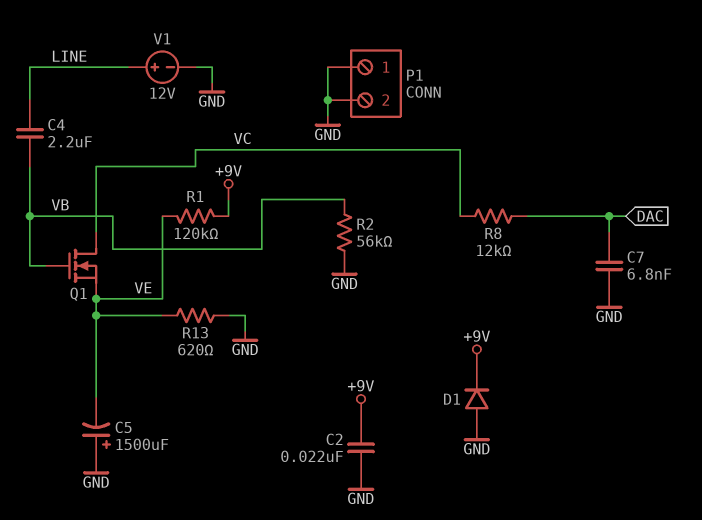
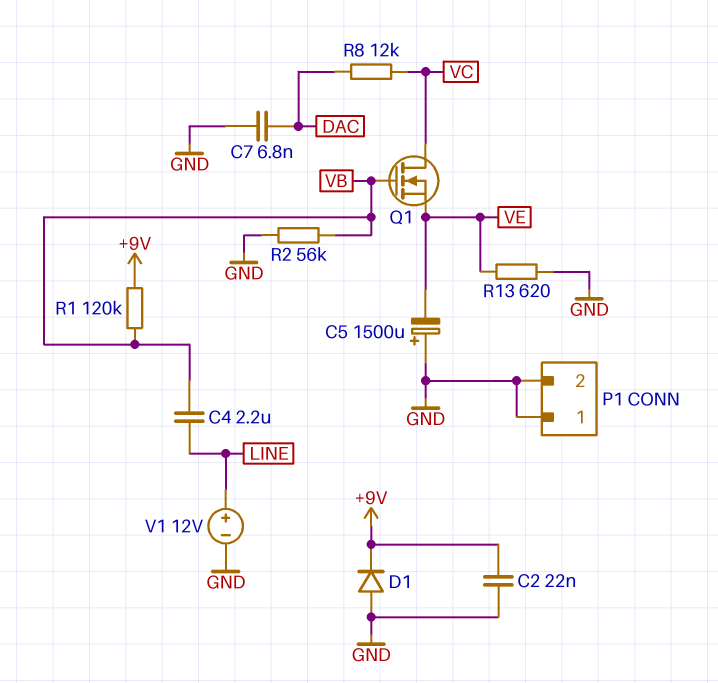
R1: 120k (+9V, VE) -> 120k (+9V, VB)

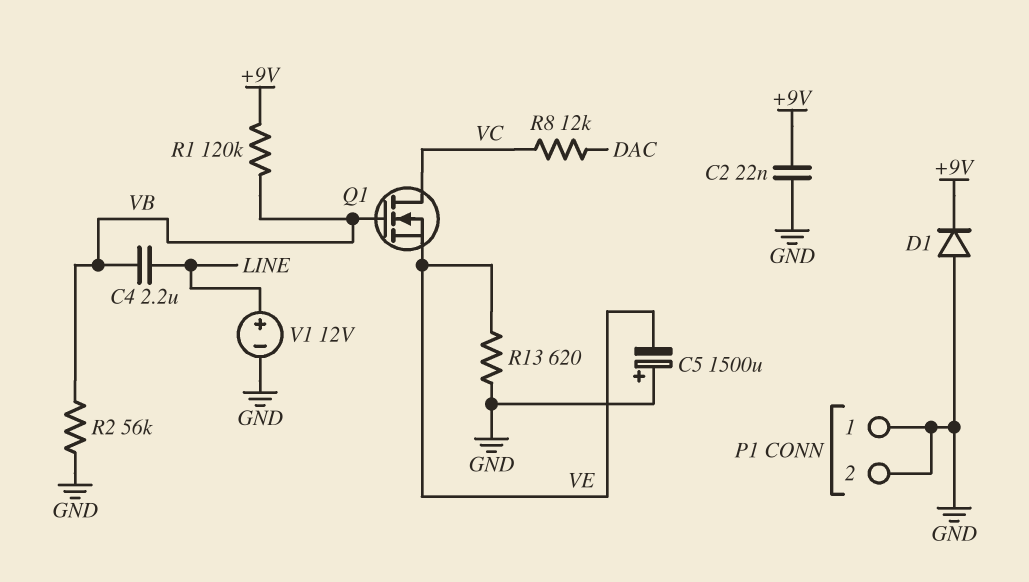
C7: 6.8nF (DAC, GND) -> none

